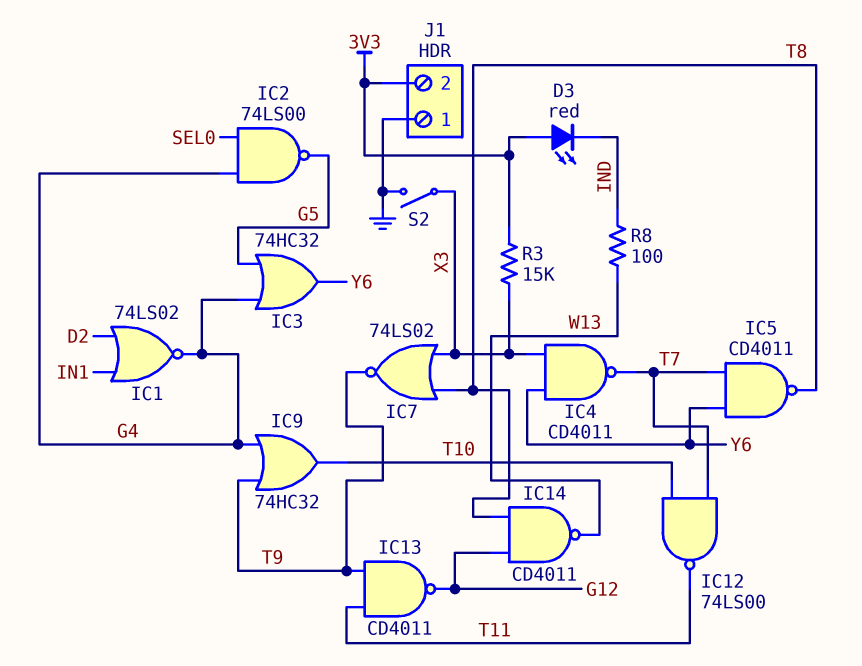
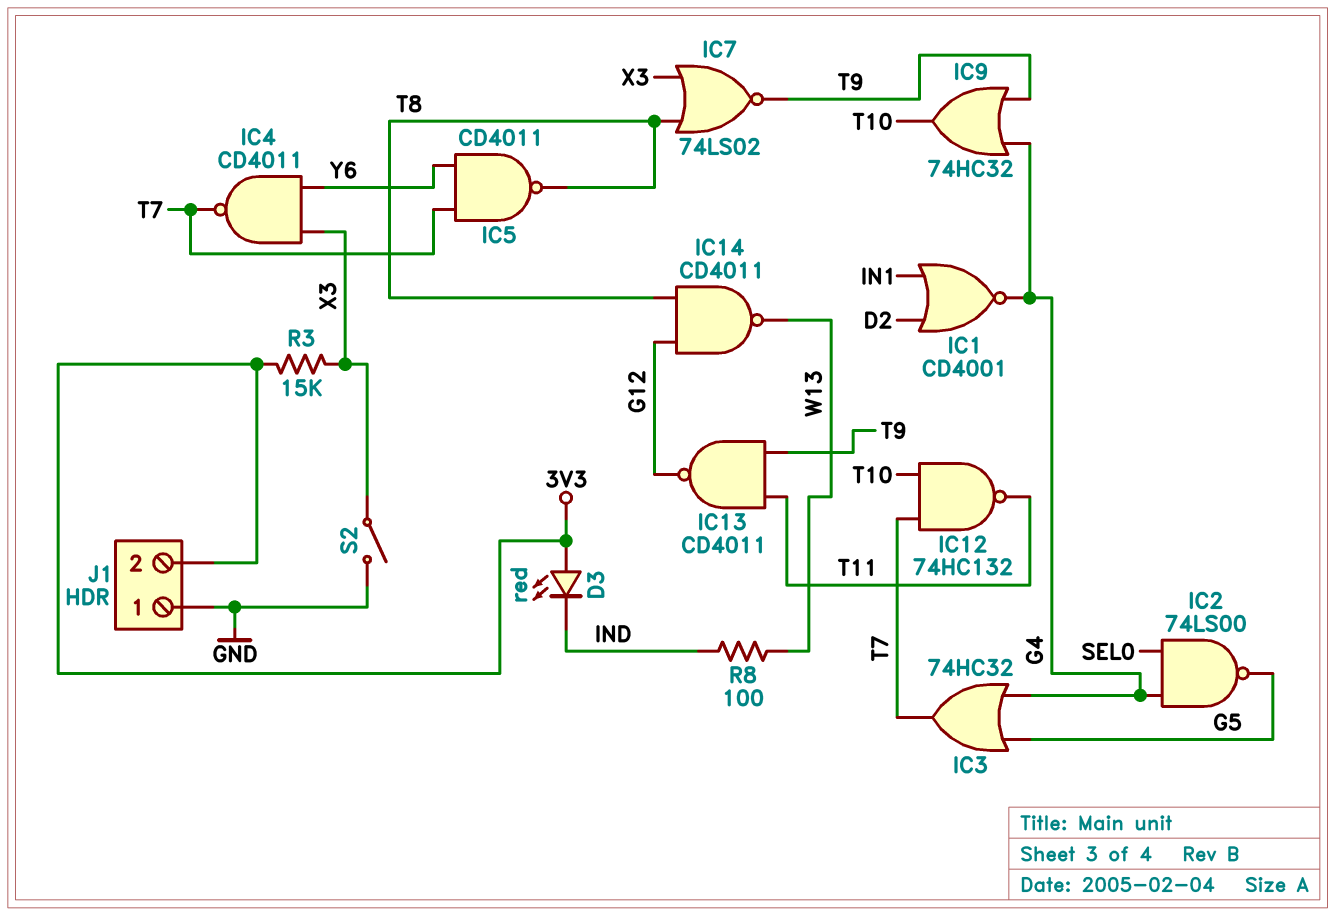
IC1: NOR 74LS02 (in D2, in IN1, out G4) -> NOR CD4001 (in D2, in IN1, out G4)
IC3: OR 74HC32 (in G4, in G5, out Y6) -> OR 74HC32 (in G4, in G5, out T7)
IC12: NAND 74LS00 (in T7, in T10, out T11) -> NAND 74HC132 (in T7, in T10, out T11)

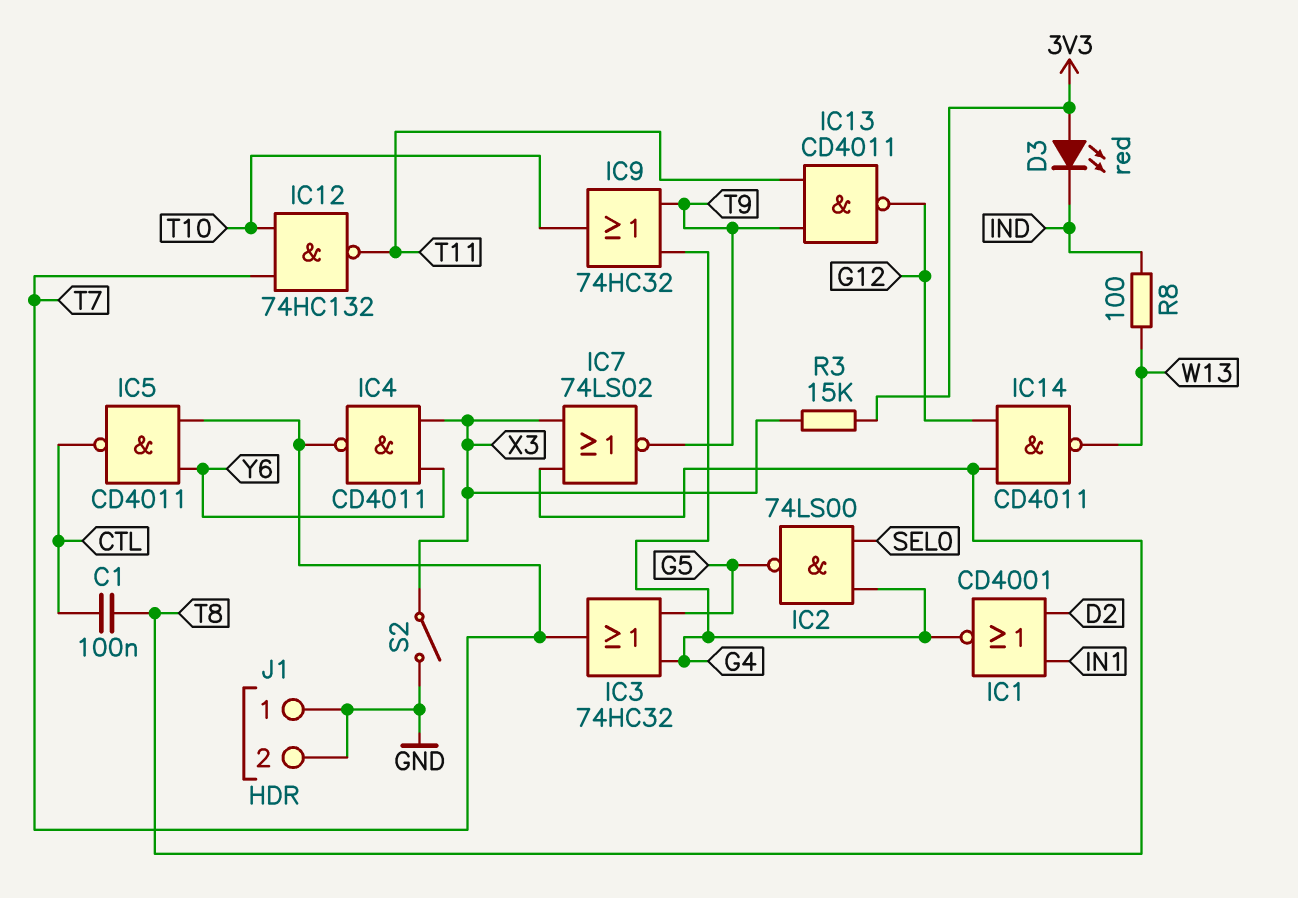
C1: none -> 100nF (CTL, T8)
IC5: NAND CD4011 (in T7, in Y6, out T8) -> NAND CD4011 (in T7, in Y6, out CTL)
J1 pin 2: 3V3 -> GND

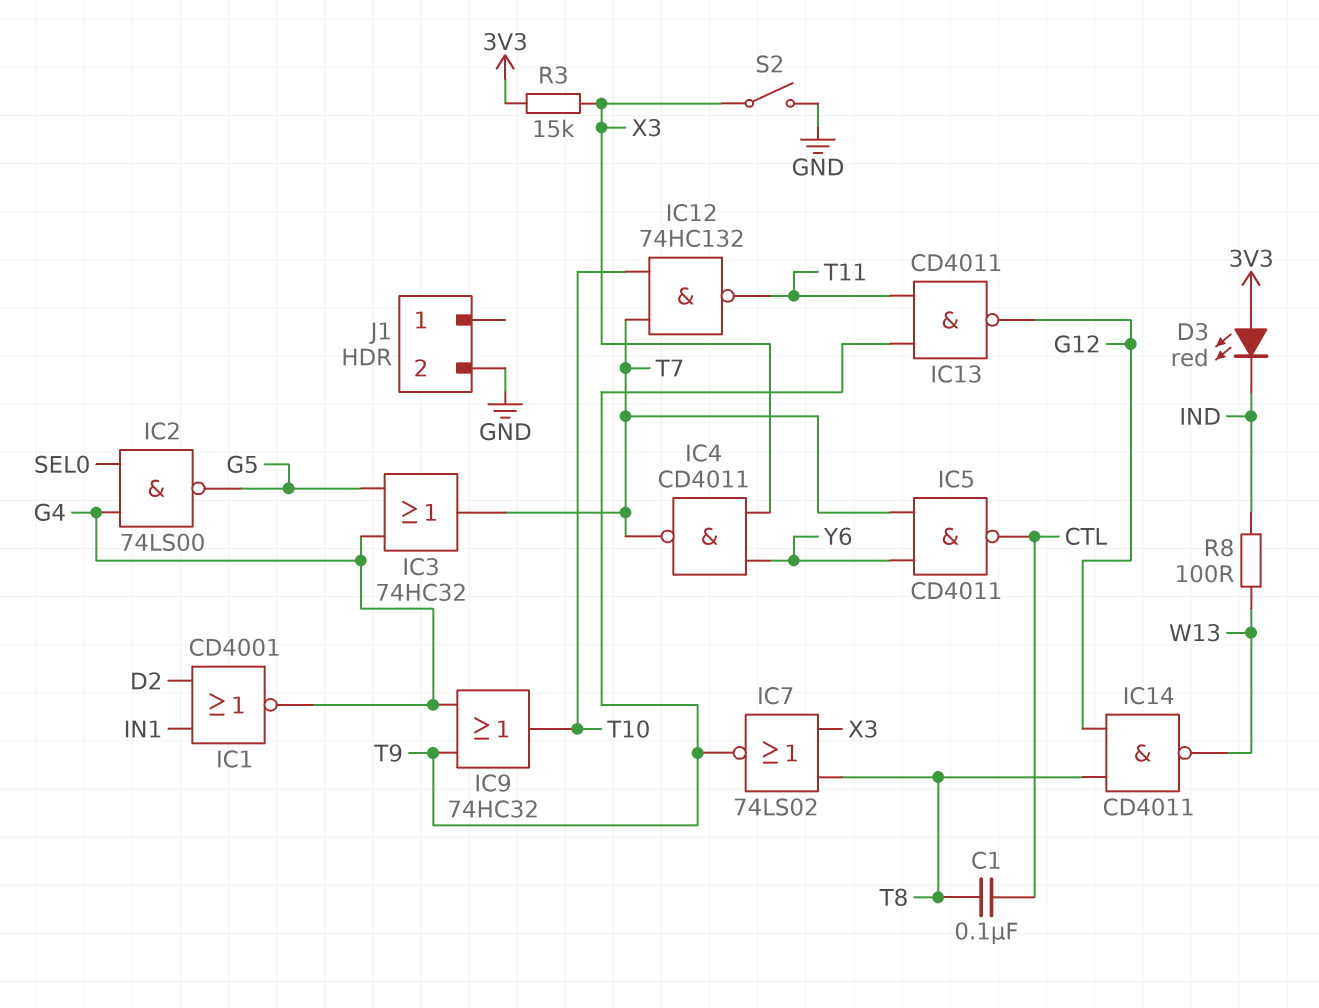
J1 pin 1: GND -> none

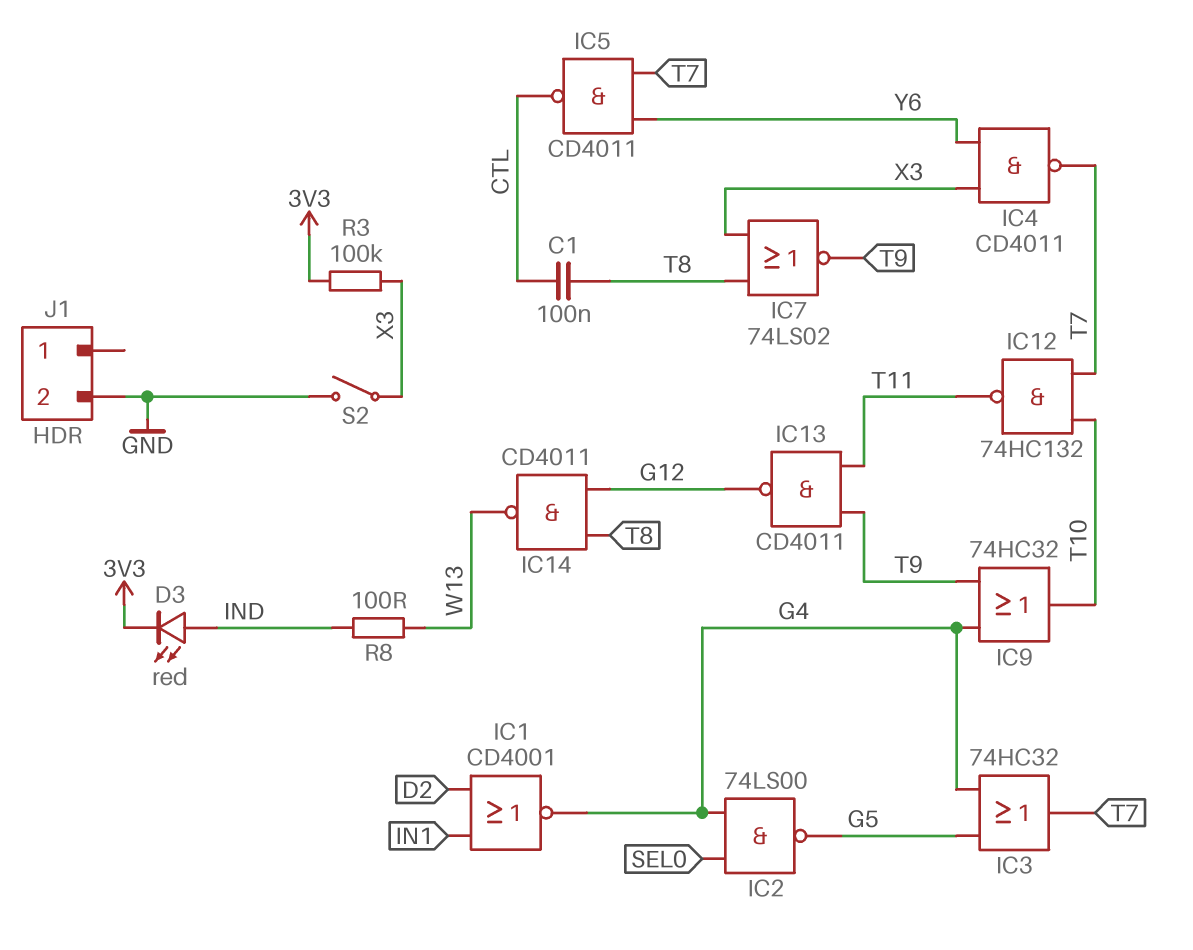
D3: LED red (A 3V3, K IND) -> LED red (A IND, K 3V3)
R3: 15k (3V3, X3) -> 100k (3V3, X3)

